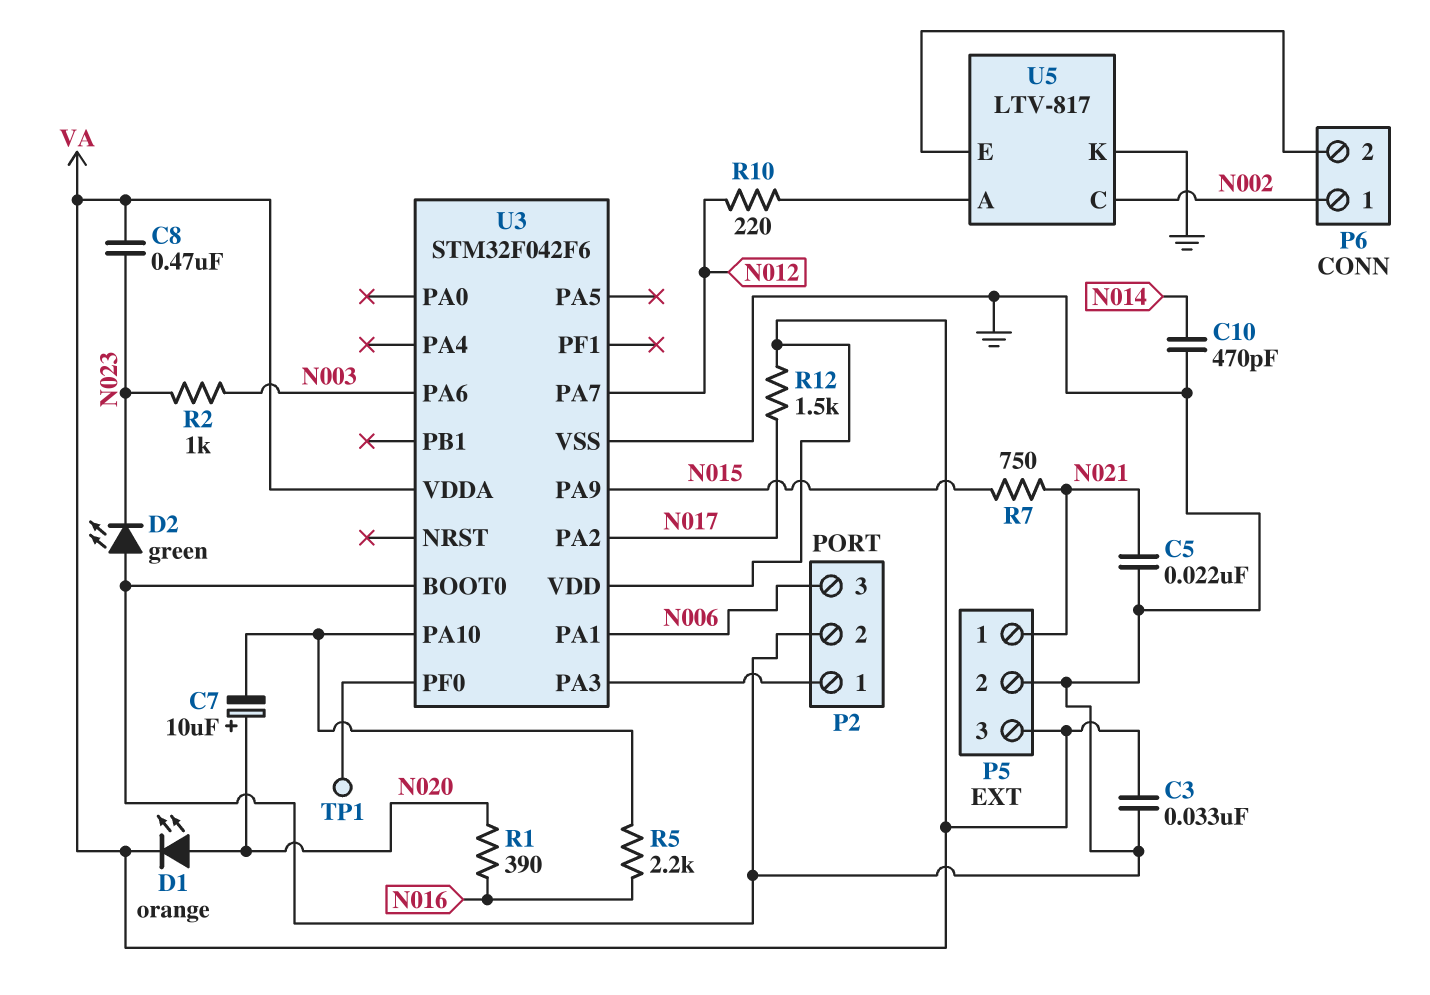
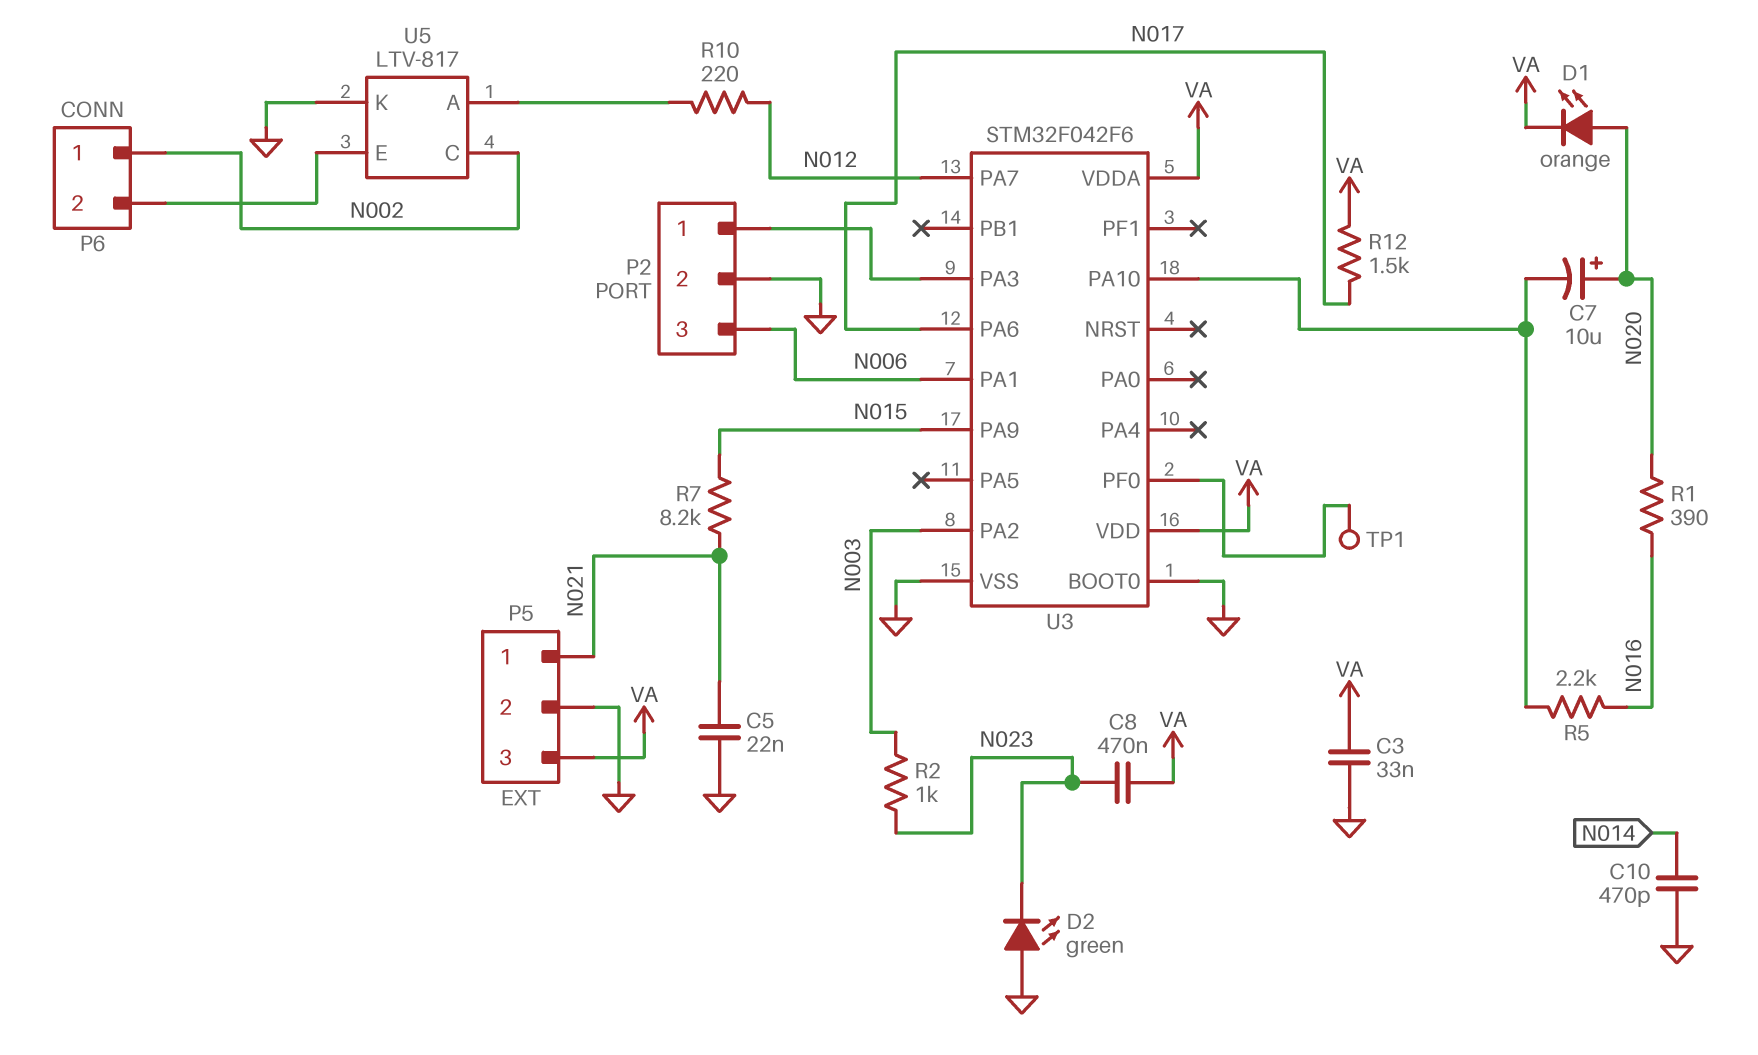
R7: 750 (N015, N021) -> 8.2k (N015, N021)
U3 pin PA2: N017 -> N003
U3 pin PA6: N003 -> N017

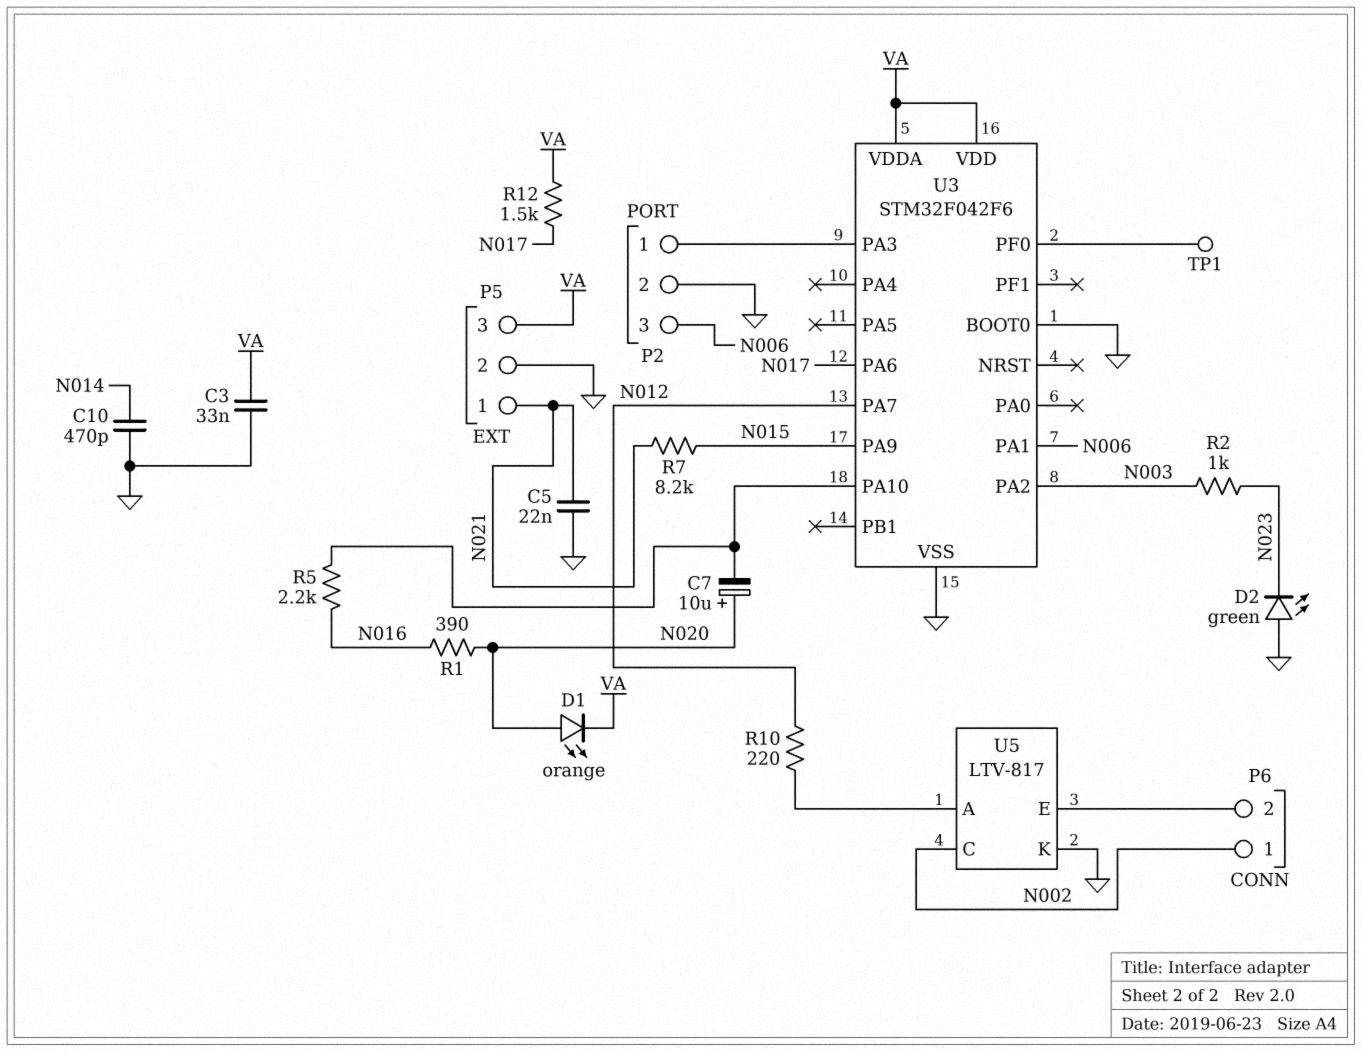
C8: 470nF (N023, VA) -> none

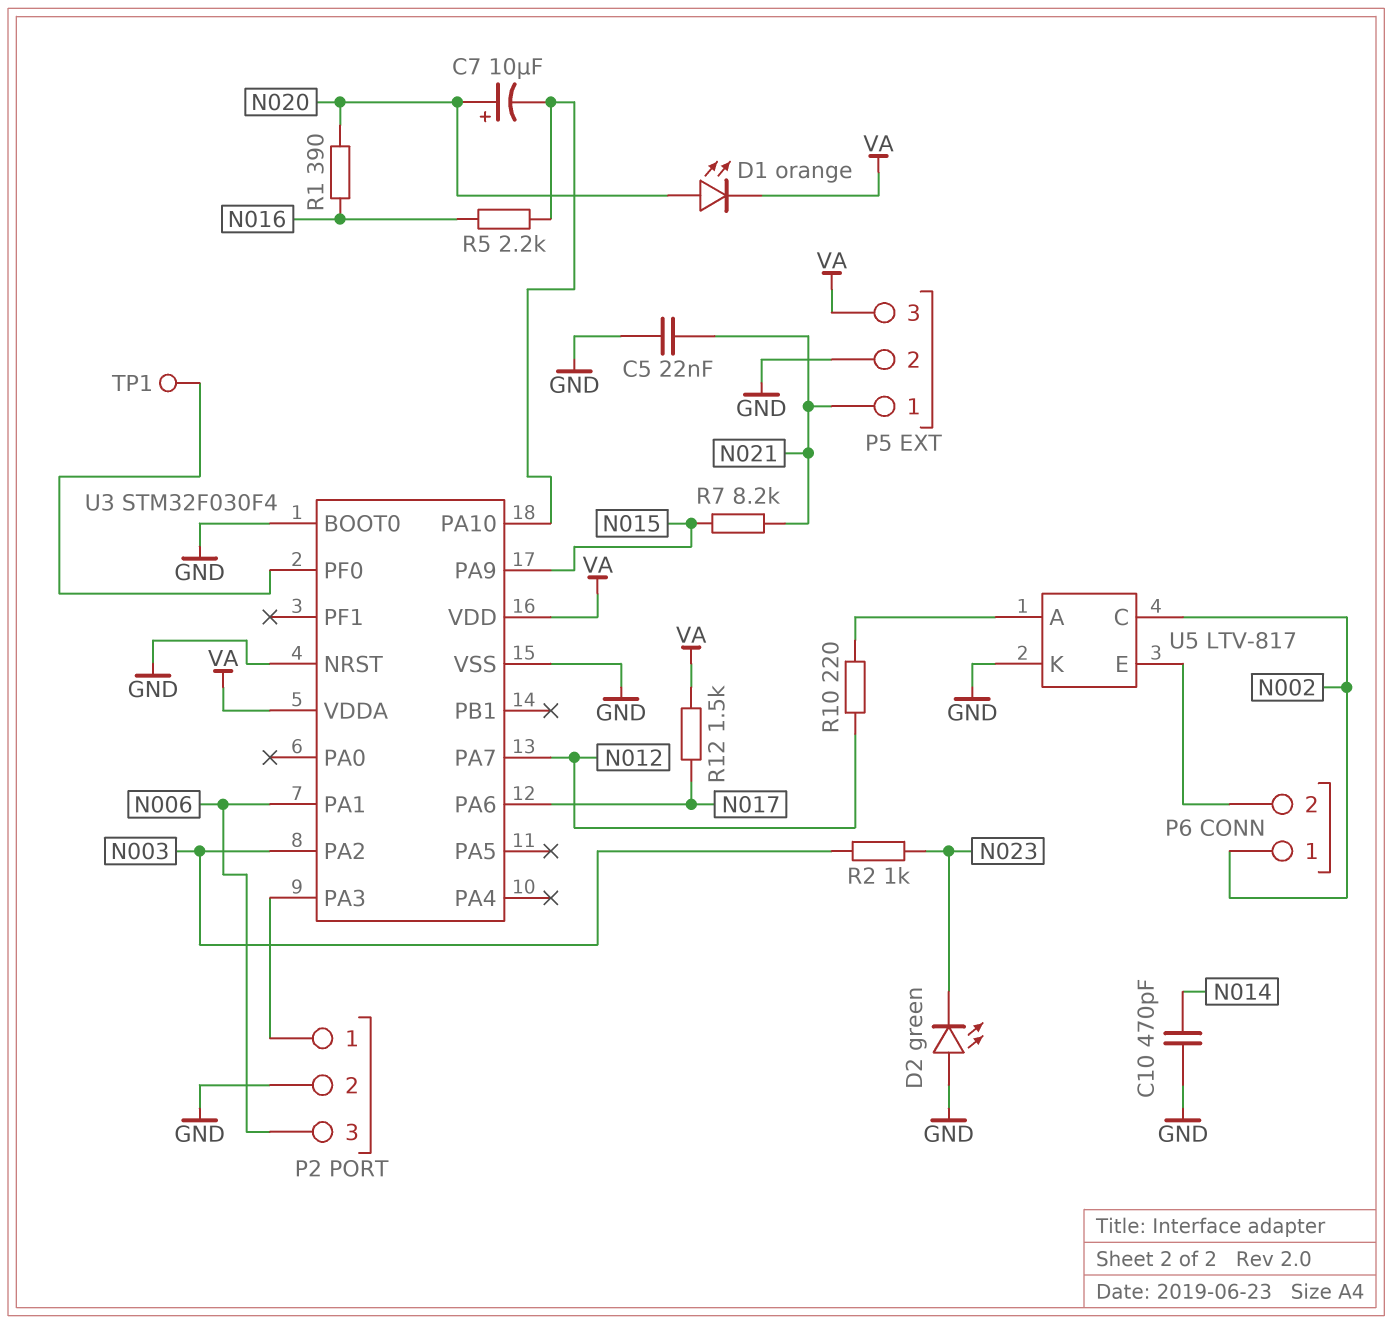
C3: 33nF (GND, VA) -> none
U3: STM32F042F6 -> STM32F030F4
U3 pin NRST: none -> GND

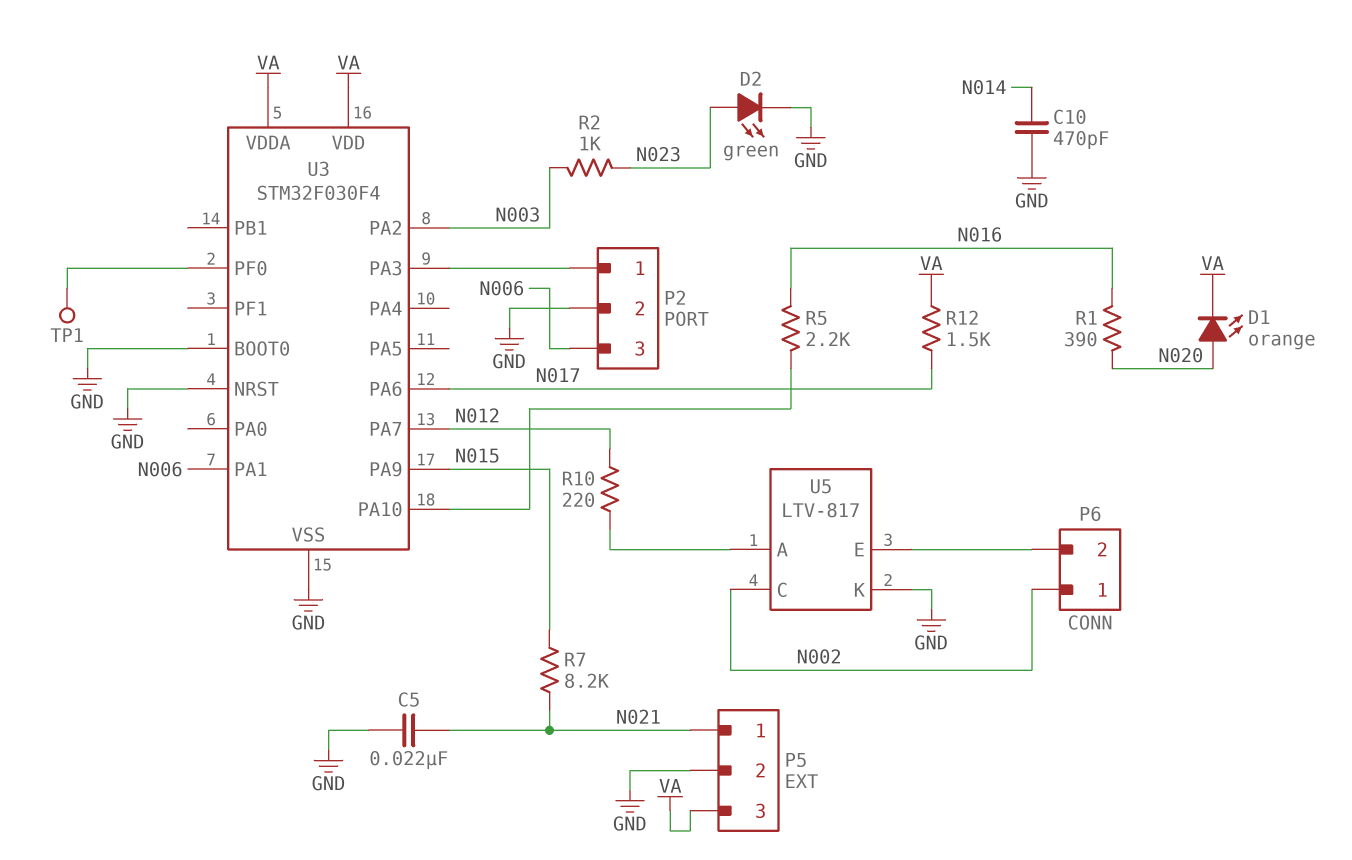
C7: 10uF (plus N020, minus U3/PA10) -> none
D2: LED green (A GND, K N023) -> LED green (A N023, K GND)

